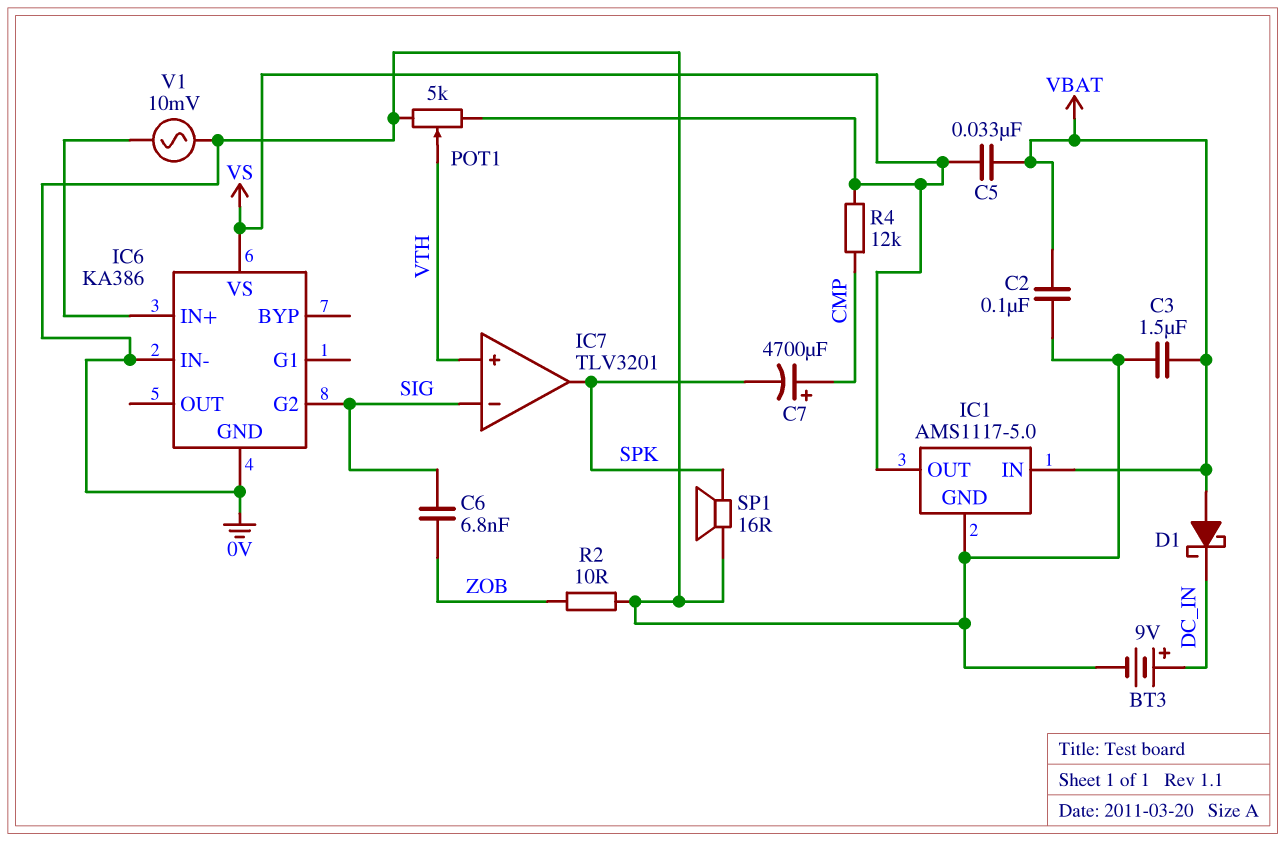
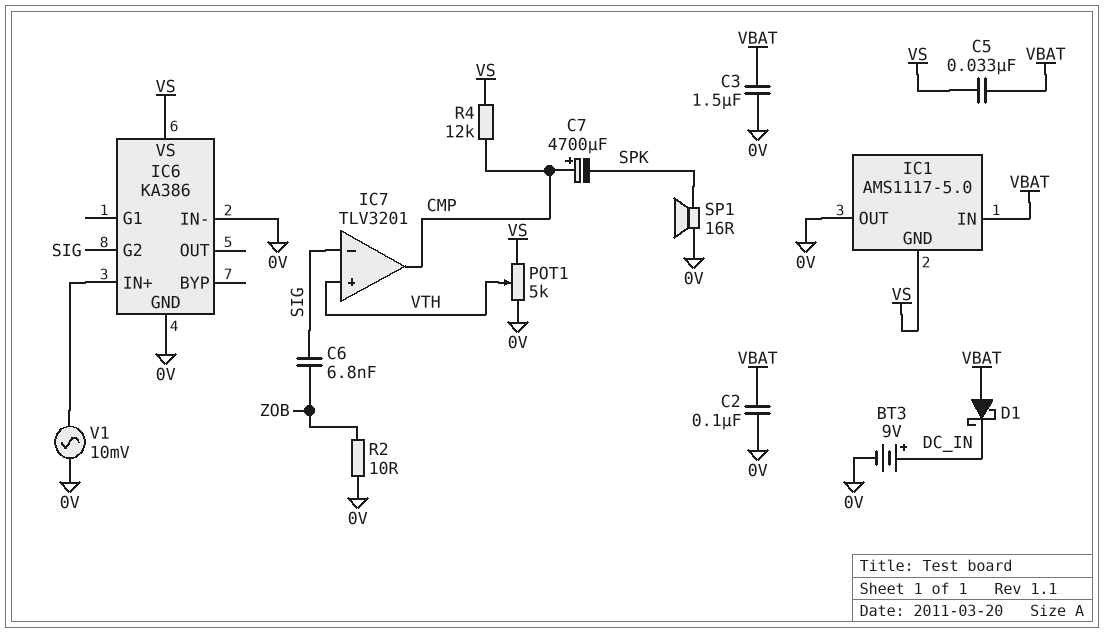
IC1 pin GND: 0V -> VS
IC1 pin OUT: VS -> 0V
IC7 pin out: SPK -> CMP

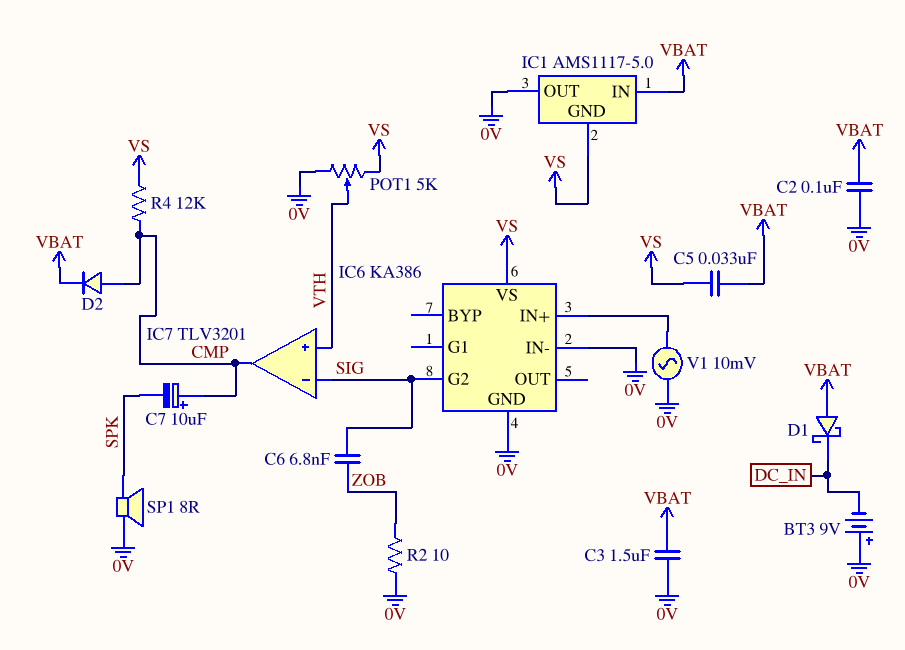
BT3: 9V (plus DC_IN, minus 0V) -> 9V (plus 0V, minus DC_IN)
C7: 4700uF (plus CMP, minus SPK) -> 10uF (plus CMP, minus SPK)
D2: none -> diode (A CMP, K VBAT)
SP1: speaker 16R (0V, SPK) -> speaker 8R (0V, SPK)

